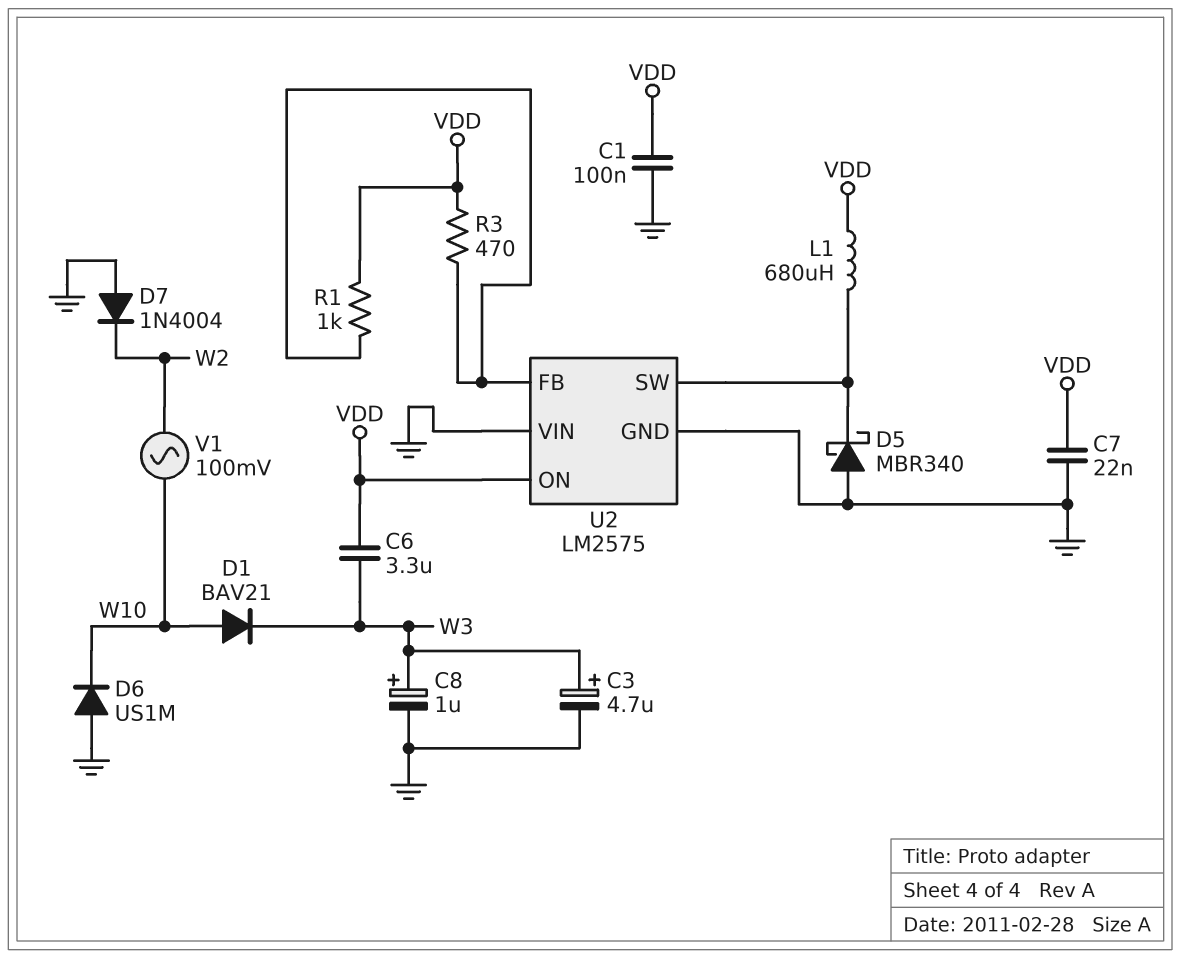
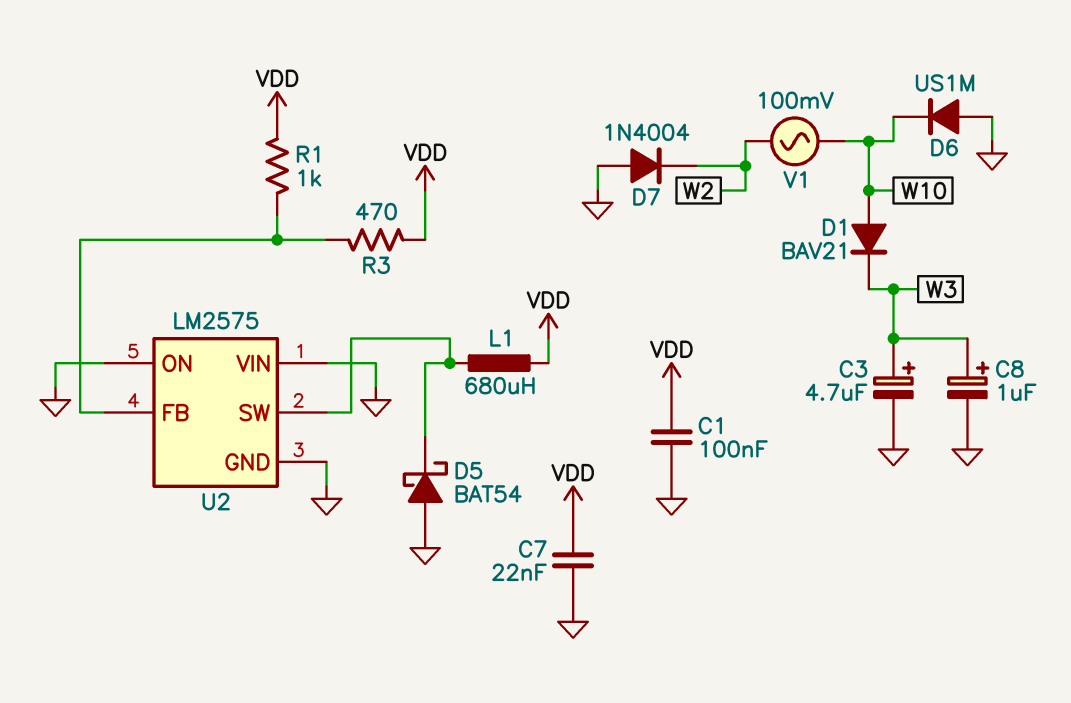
C6: 3.3uF (VDD, W3) -> none
D5: schottky MBR340 (A GND, K U2/SW) -> schottky BAT54 (A GND, K U2/SW)
U2 pin ON: VDD -> GND

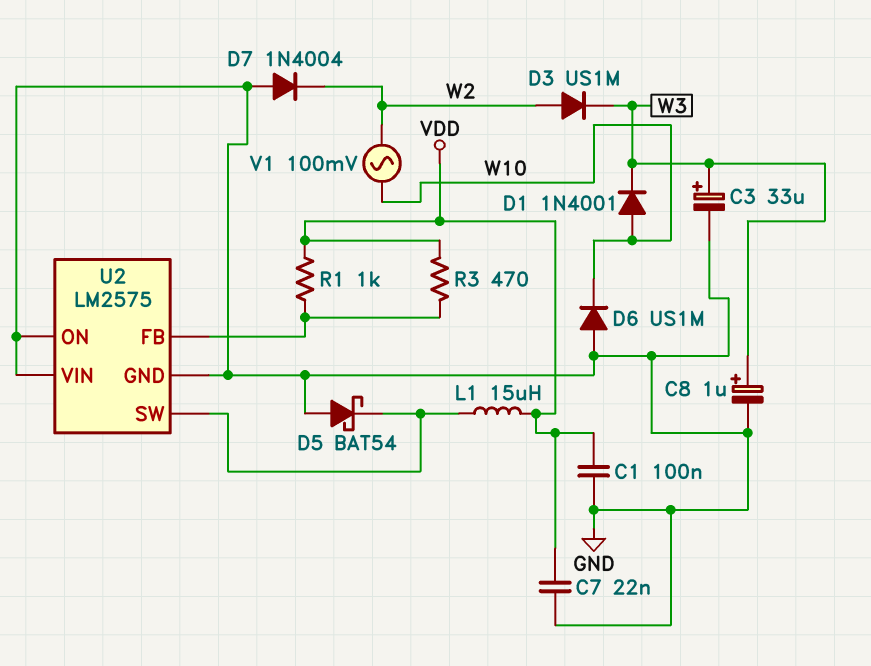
C3: 4.7uF (plus W3, minus GND) -> 33uF (plus W3, minus GND)
D1: diode BAV21 (A W10, K W3) -> diode 1N4001 (A W10, K W3)
D3: none -> diode US1M (A W2, K W3)
L1: 680uH (U2/SW, VDD) -> 15uH (U2/SW, VDD)

